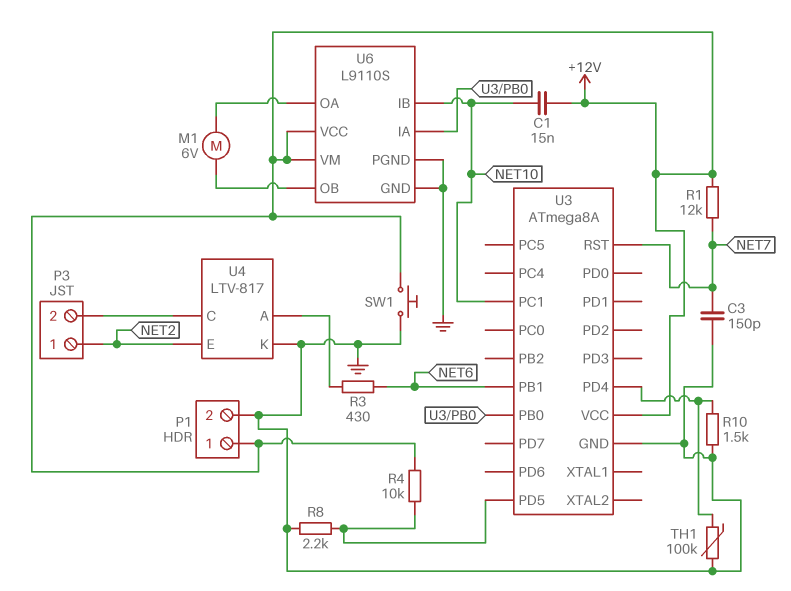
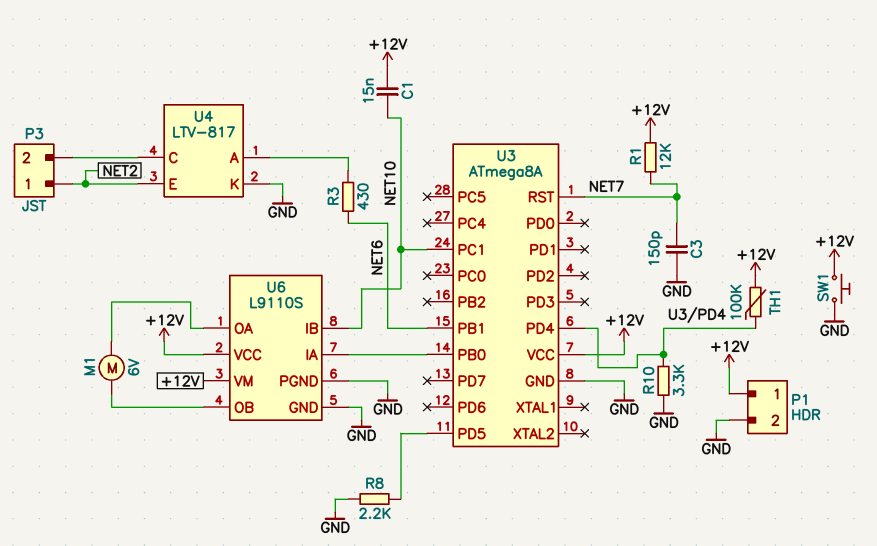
R4: 10k (+12V, U3/PD5) -> none
R10: 1.5k (GND, U3/PD4) -> 3.3k (GND, U3/PD4)
TH1: 100k (GND, U3/PD4) -> 100k (+12V, U3/PD4)

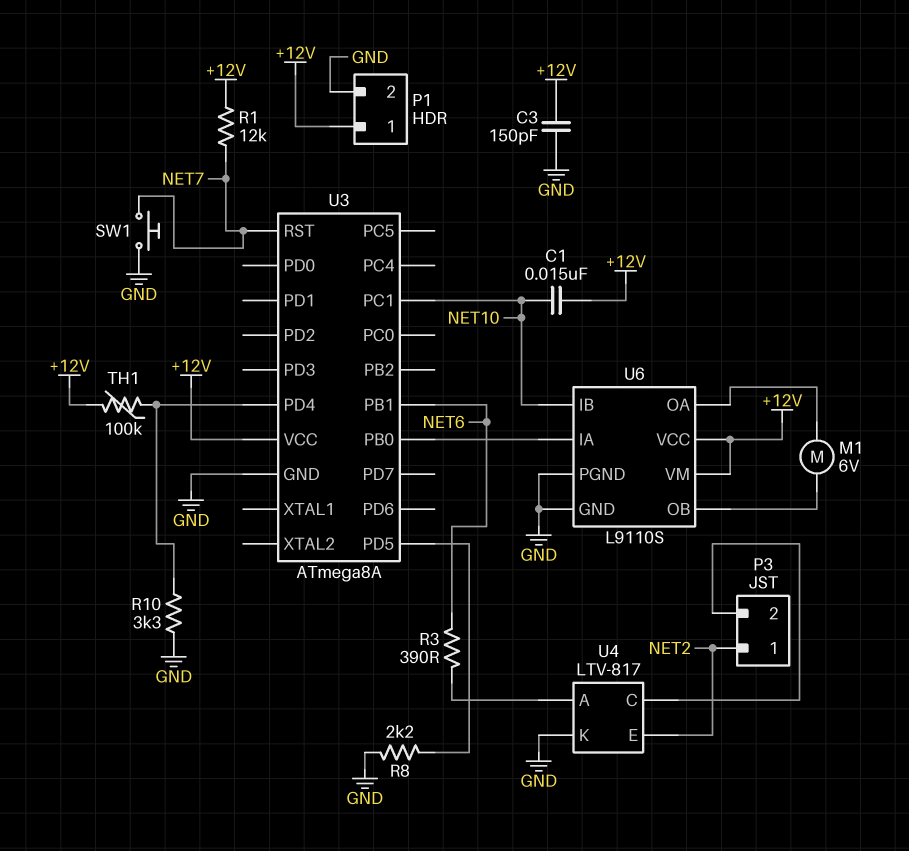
C3: 150pF (GND, NET7) -> 150pF (+12V, GND)
R3: 430 (NET6, U4/A) -> 390 (NET6, U4/A)
SW1: button (+12V, GND) -> button (GND, NET7)

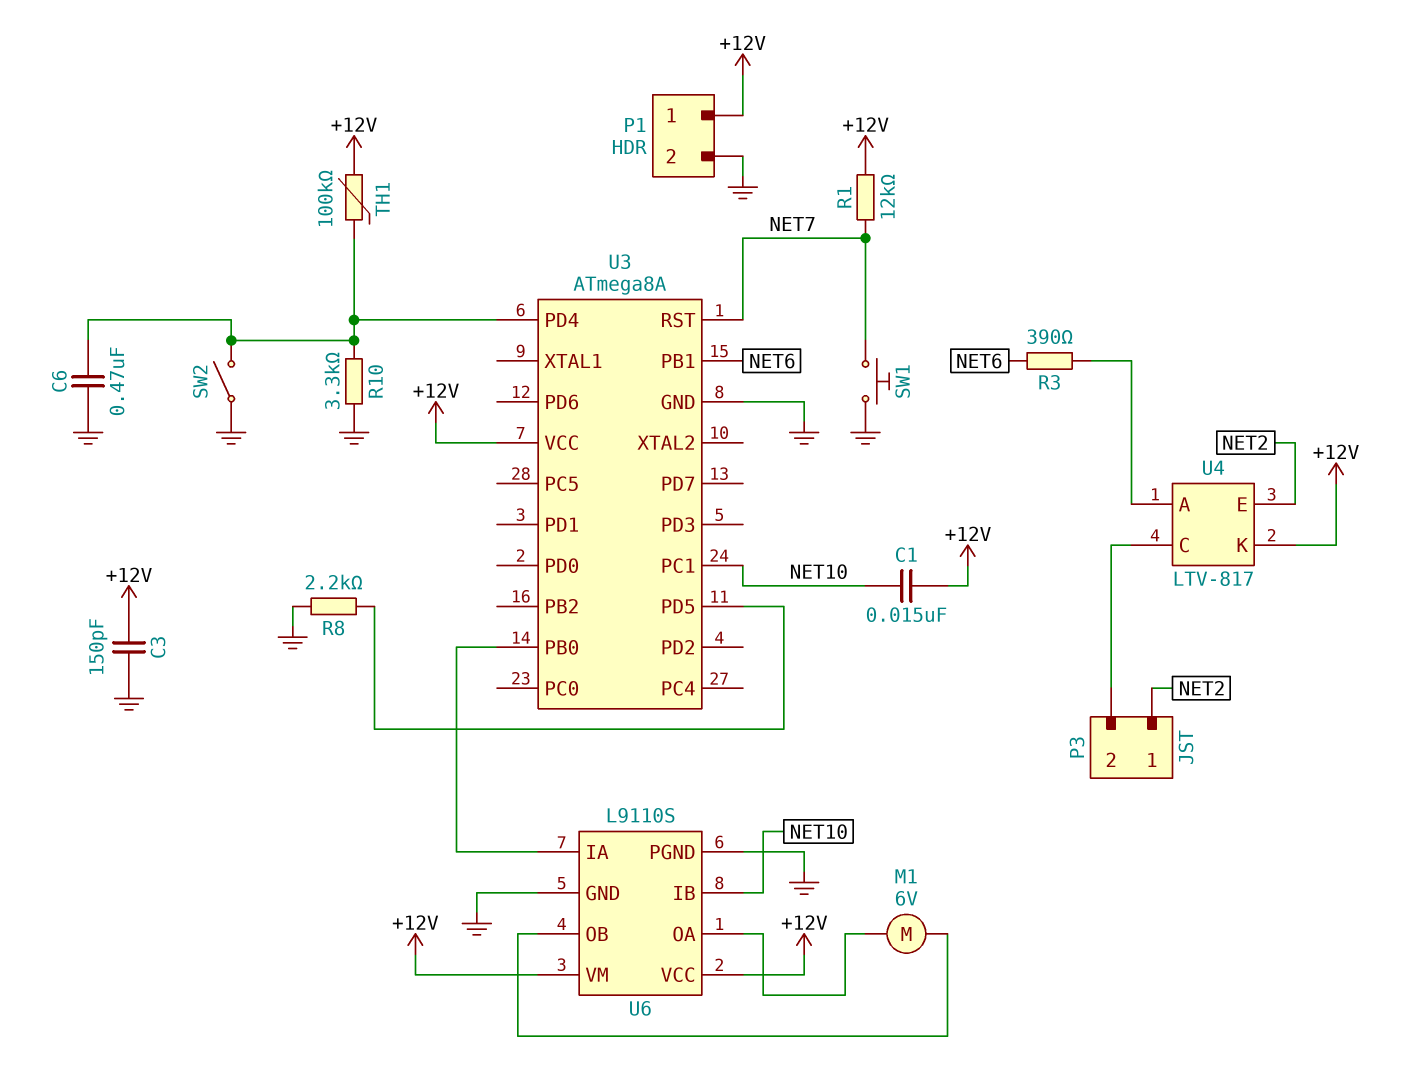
C6: none -> 470nF (GND, U3/PD4)
SW2: none -> switch (GND, U3/PD4)
U4 pin K: GND -> +12V

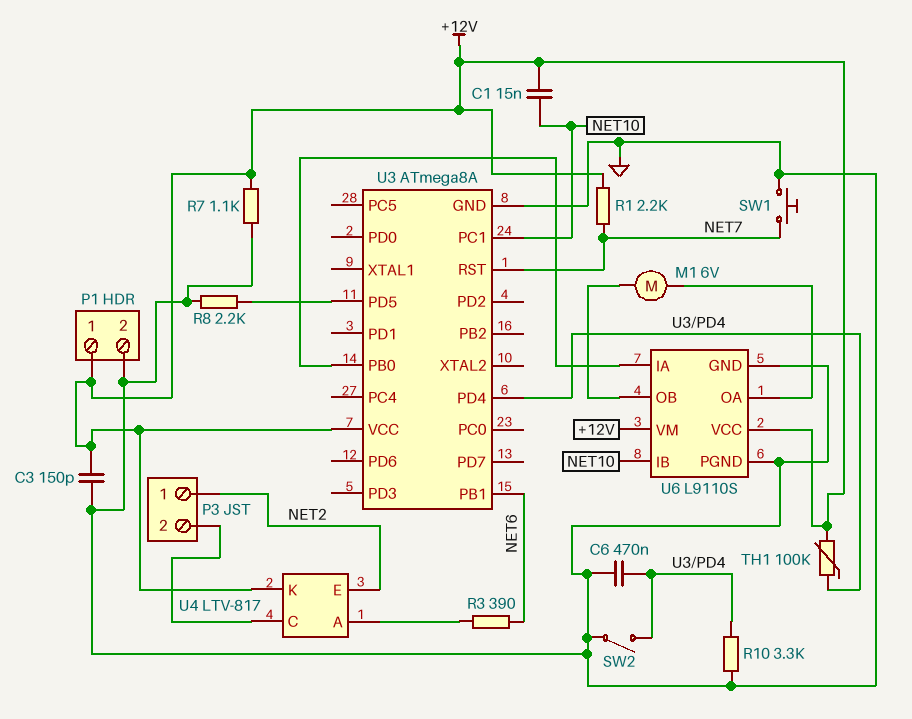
R1: 12k (+12V, NET7) -> 2.2k (+12V, NET7)
R7: none -> 1.1k (+12V, GND)

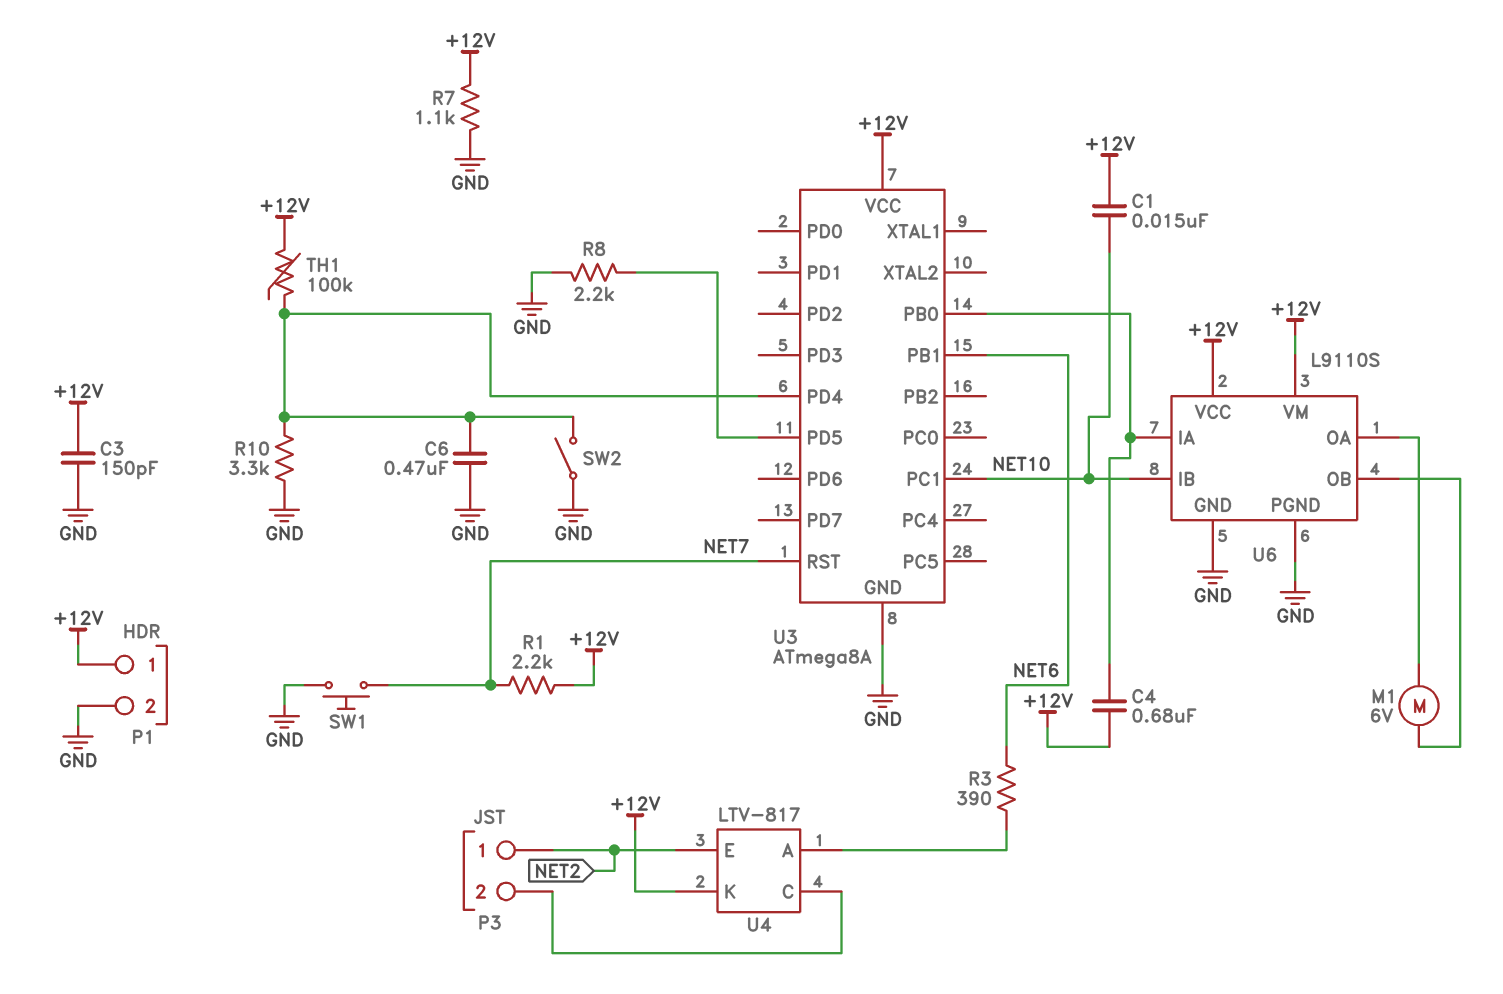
C4: none -> 680nF (+12V, U3/PB0)

